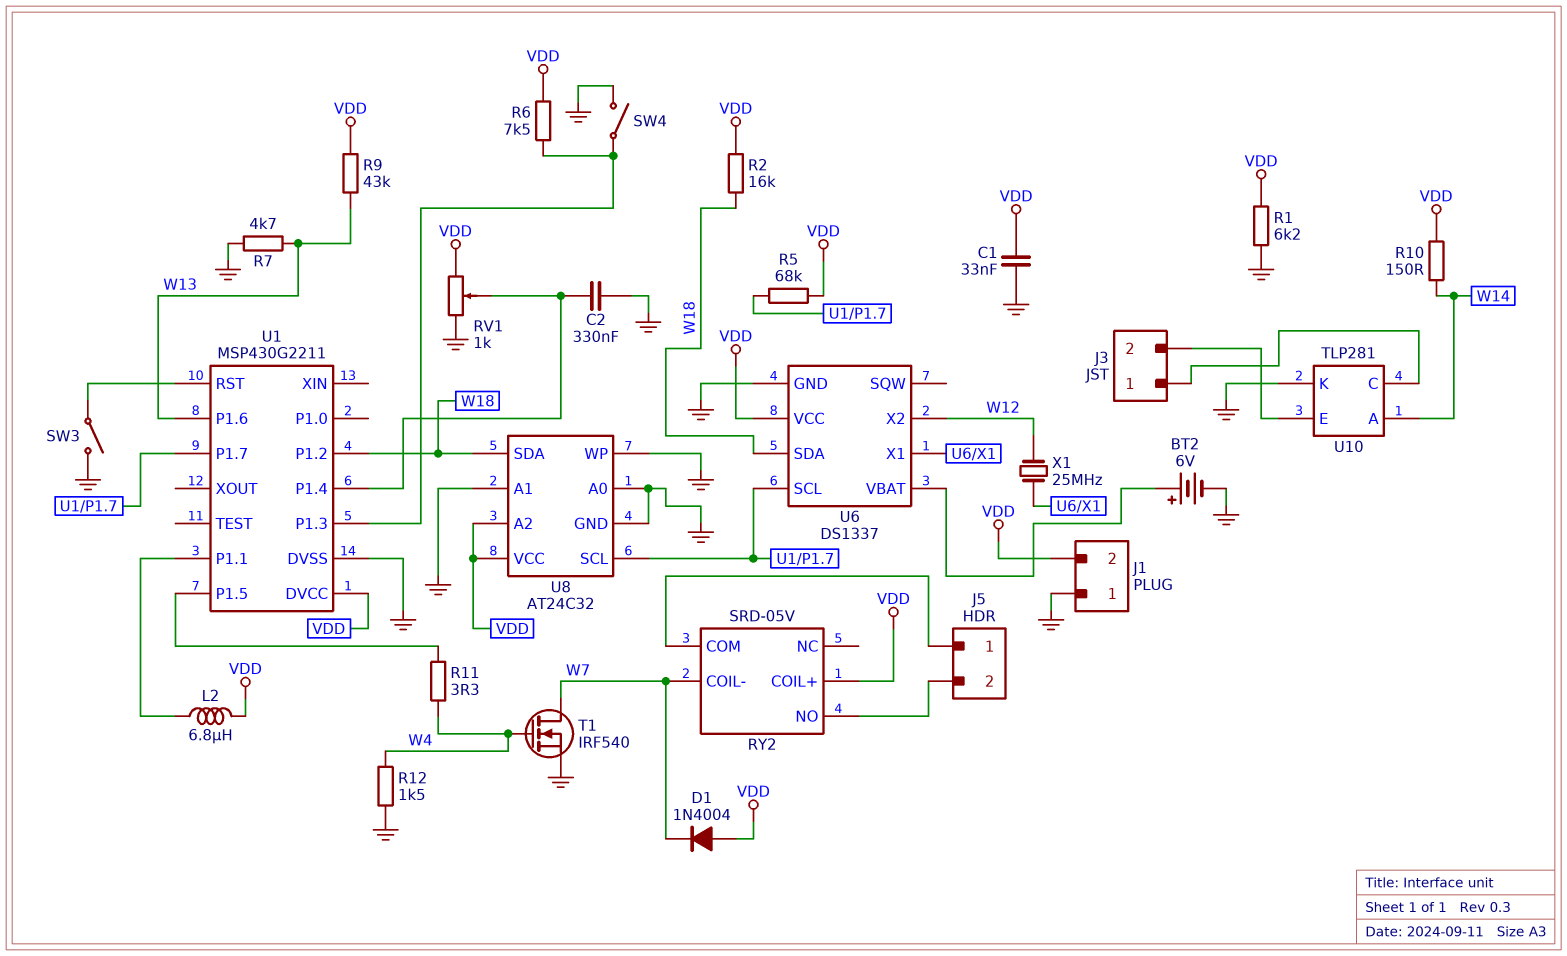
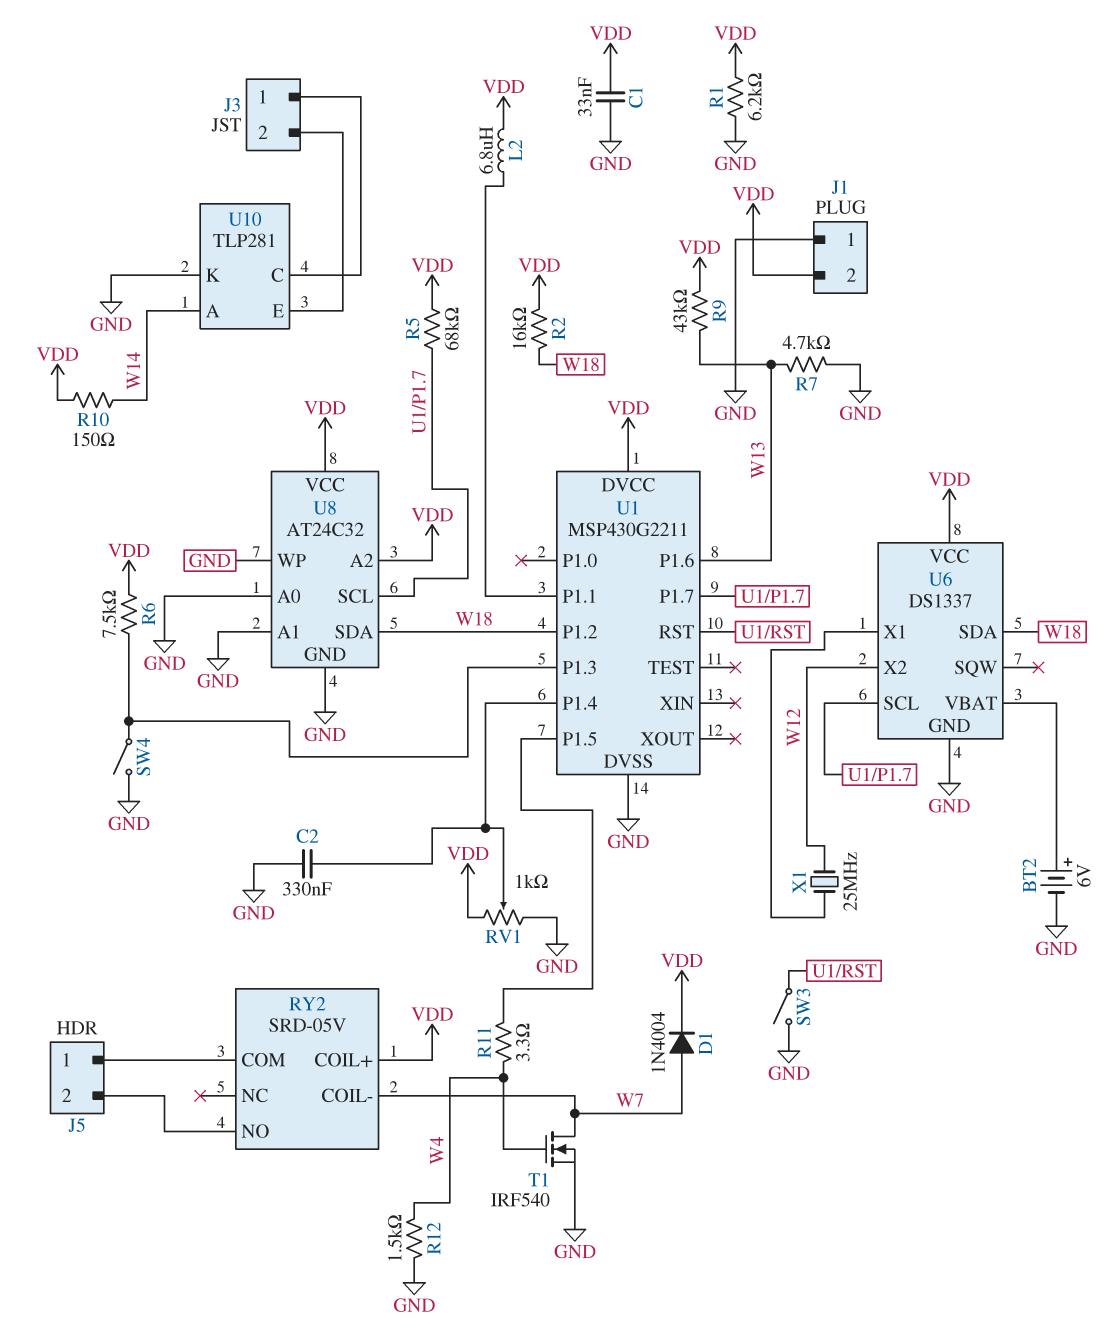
D1: diode 1N4004 (A VDD, K W7) -> diode 1N4004 (A W7, K VDD)

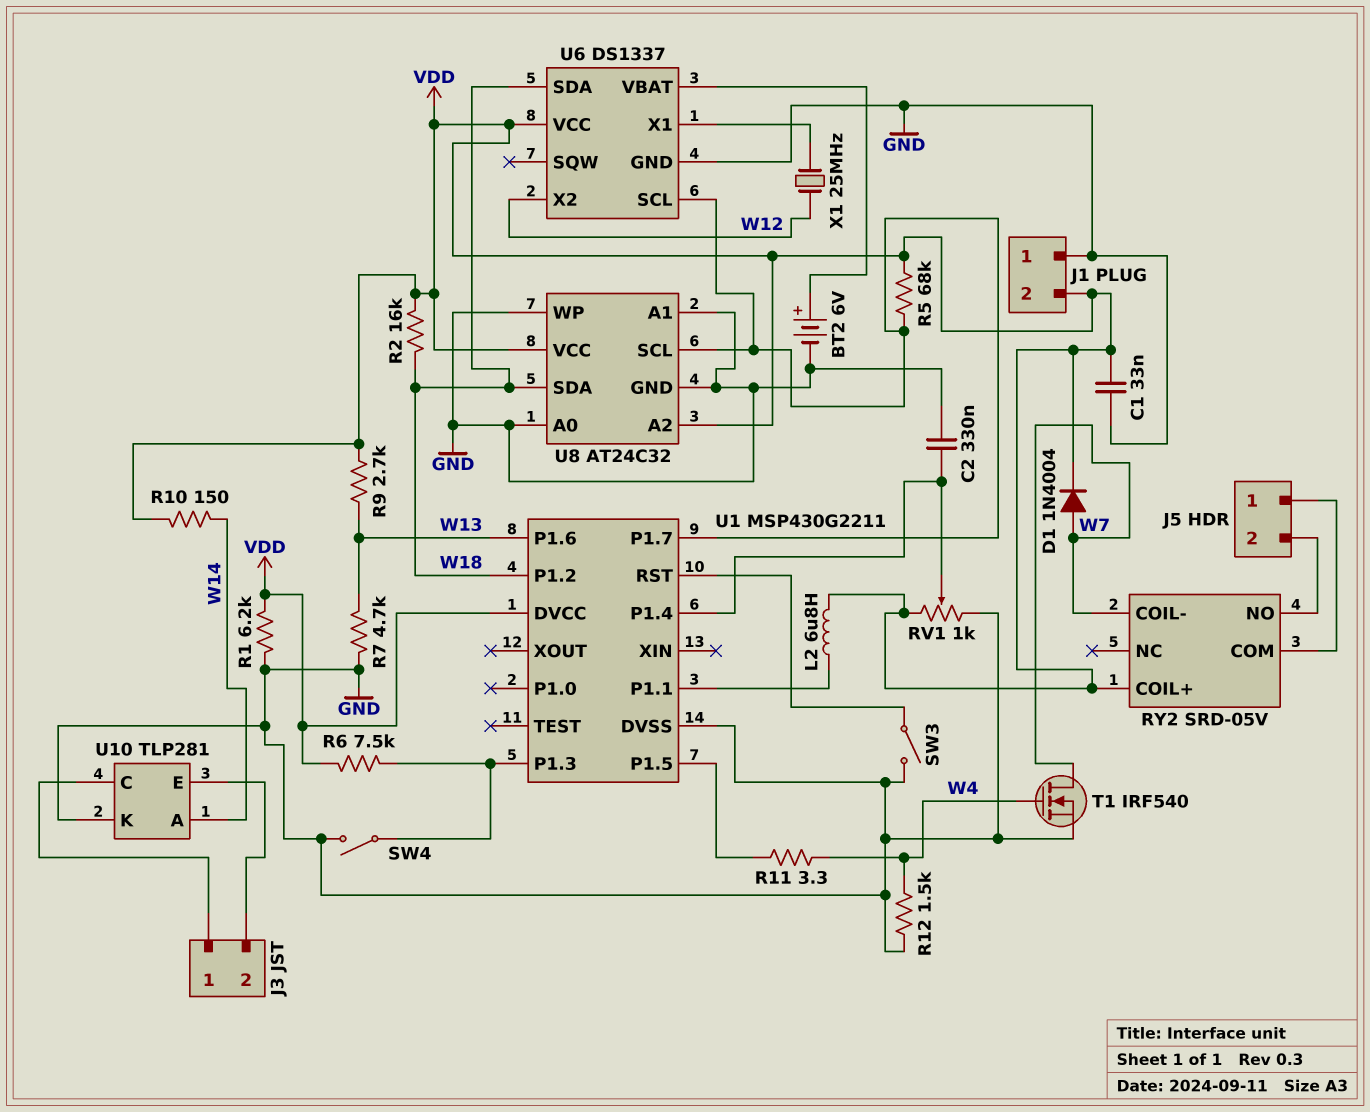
R9: 43k (VDD, W13) -> 2.7k (VDD, W13)

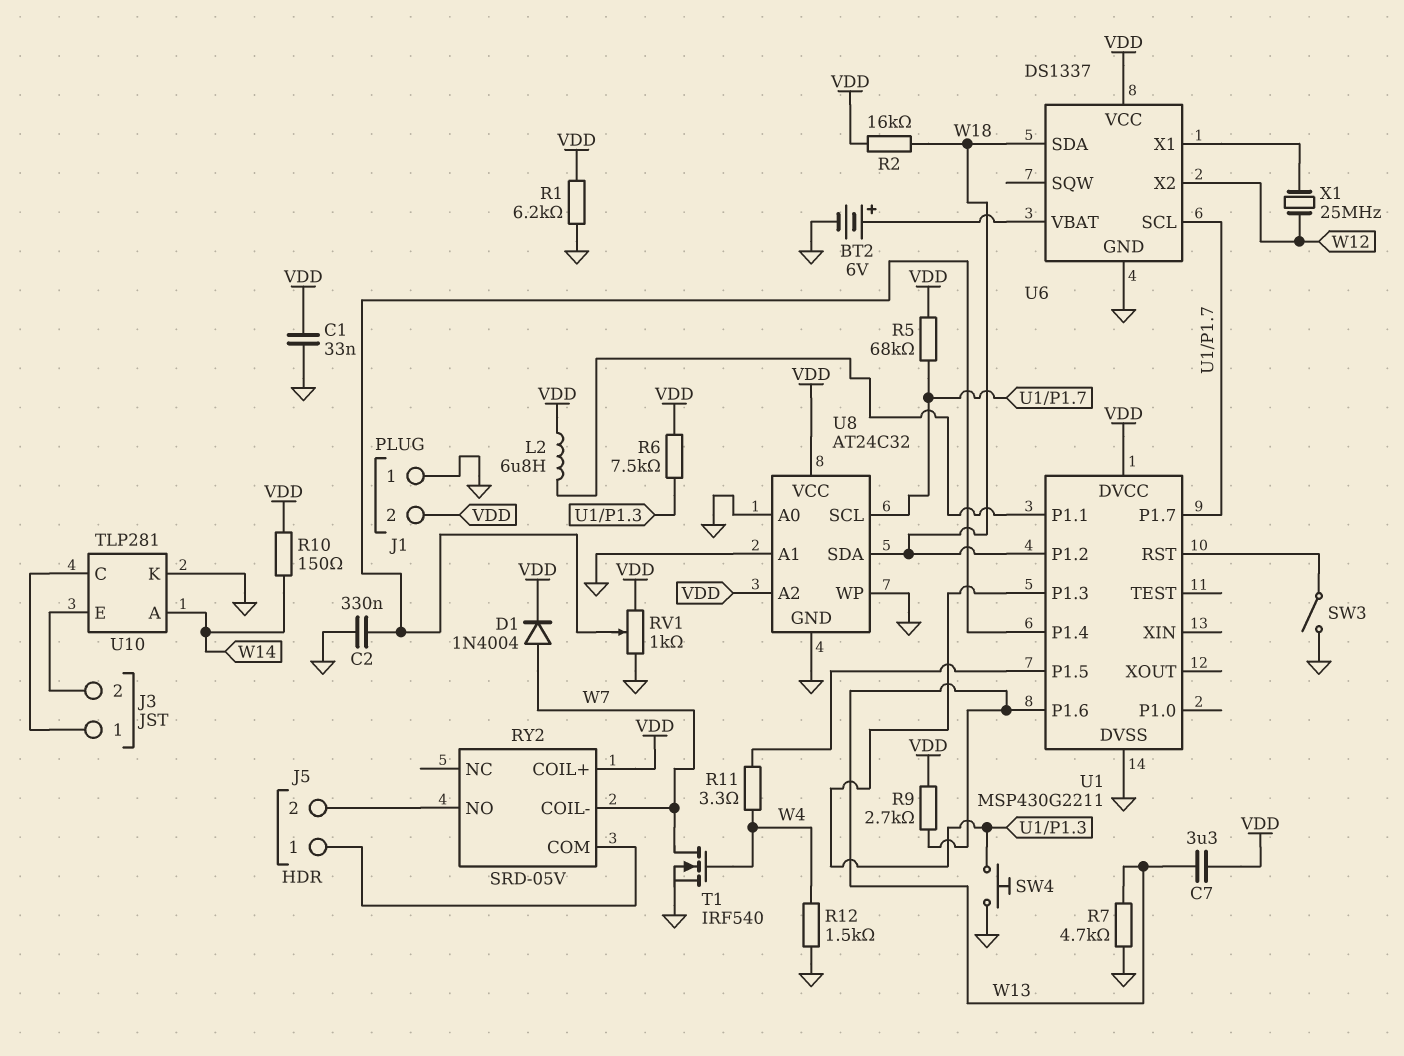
C7: none -> 3.3uF (VDD, W13)
SW4: switch (GND, U1/P1.3) -> button (GND, U1/P1.3)

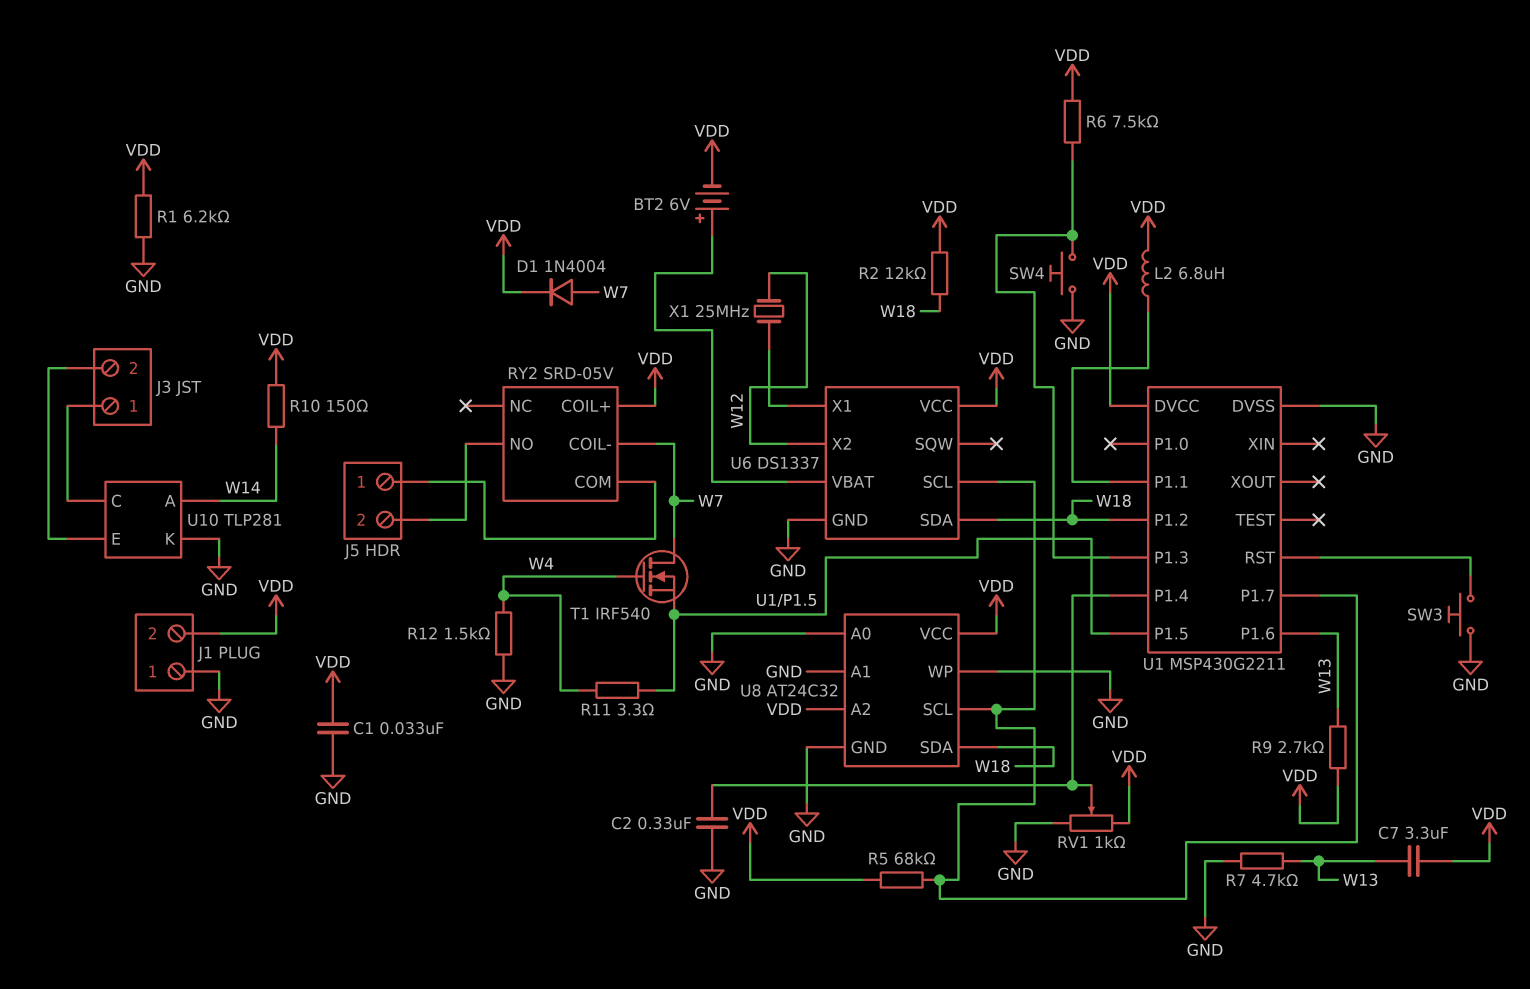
BT2: 6V (plus U6/VBAT, minus GND) -> 6V (plus U6/VBAT, minus VDD)
R2: 16k (VDD, W18) -> 12k (VDD, W18)
SW3: switch (GND, U1/RST) -> button (GND, U1/RST)
T1: NMOS IRF540 (G W4, D W7, S GND) -> NMOS IRF540 (G W4, D W7, S U1/P1.5)

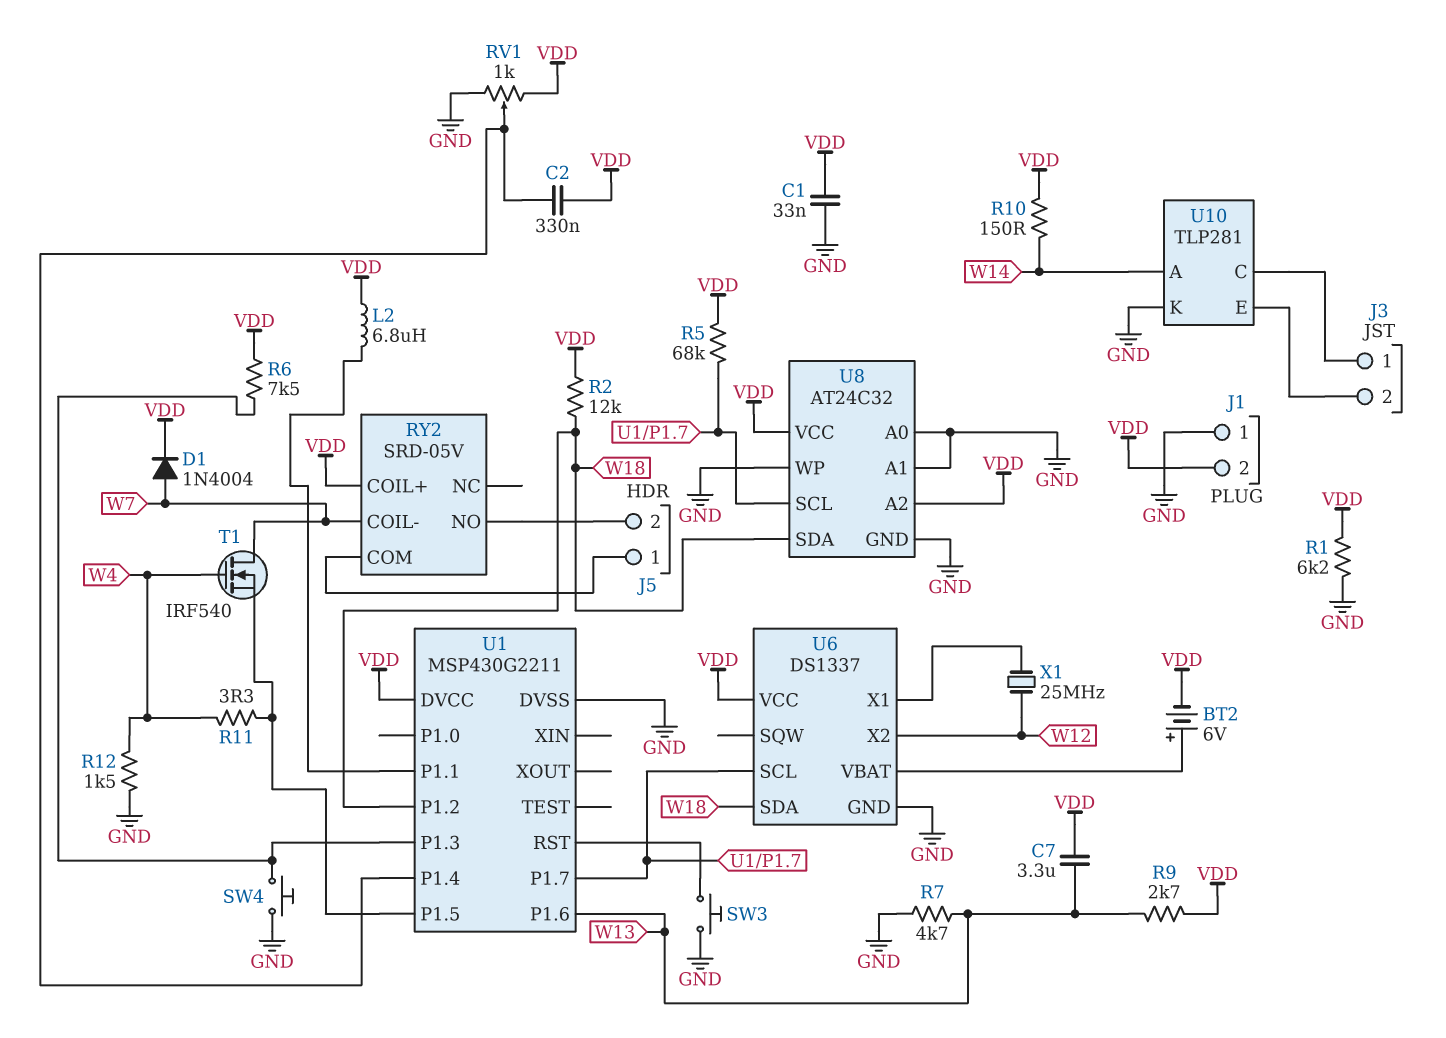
C2: 330nF (GND, U1/P1.4) -> 330nF (U1/P1.4, VDD)

